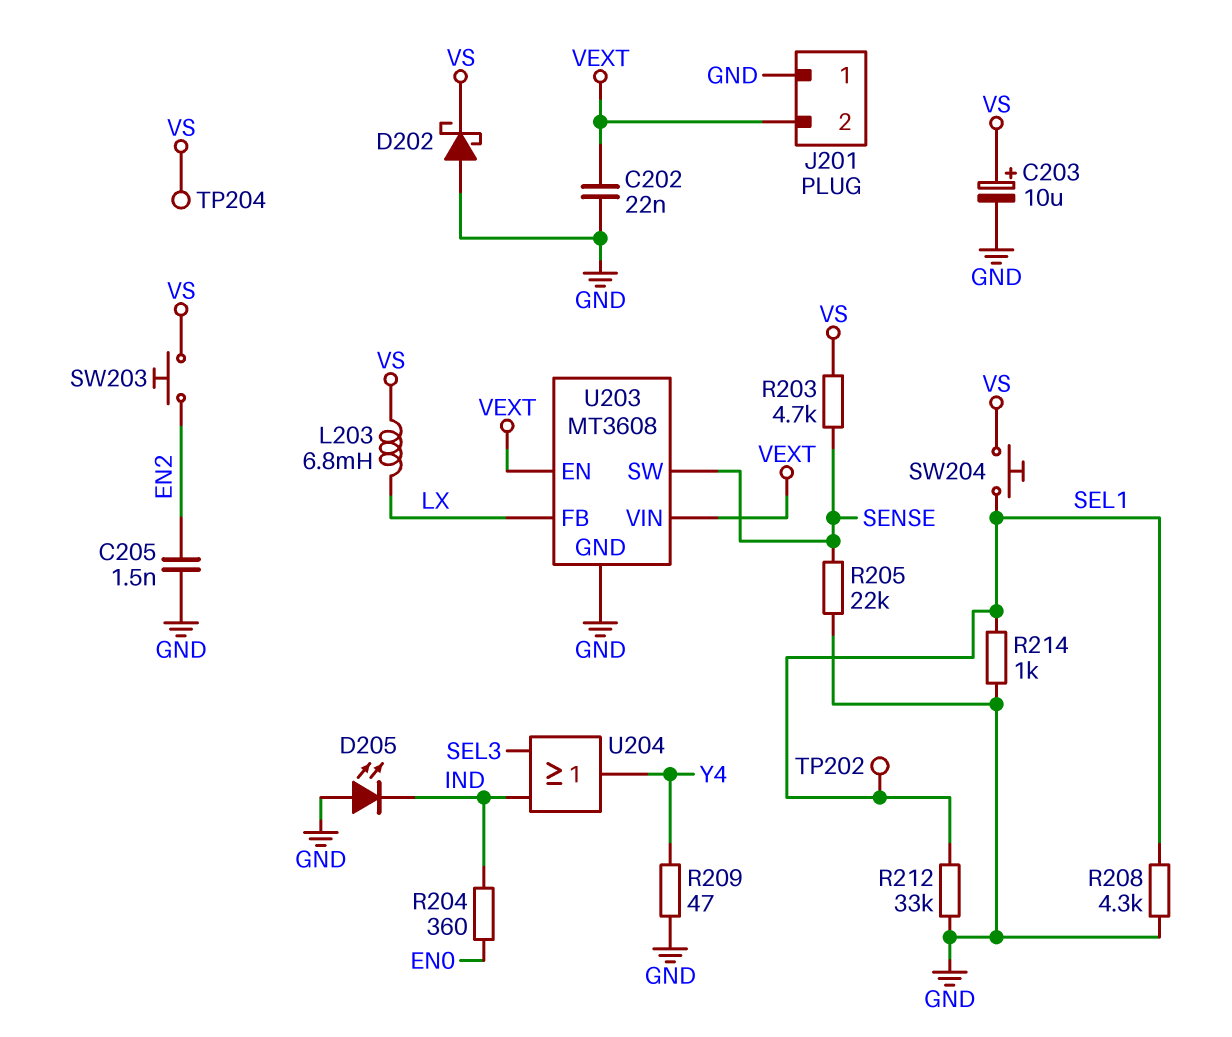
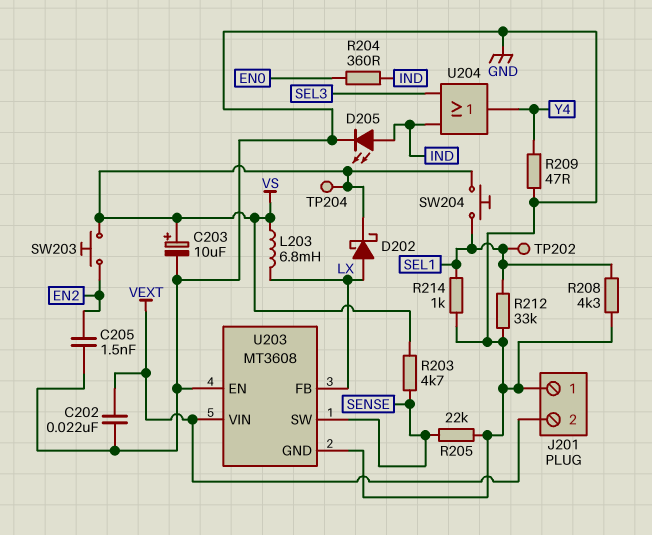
D202: schottky (A GND, K VS) -> schottky (A LX, K VS)
D205: LED (A GND, K IND) -> LED (A IND, K GND)
U203 pin EN: VEXT -> GND

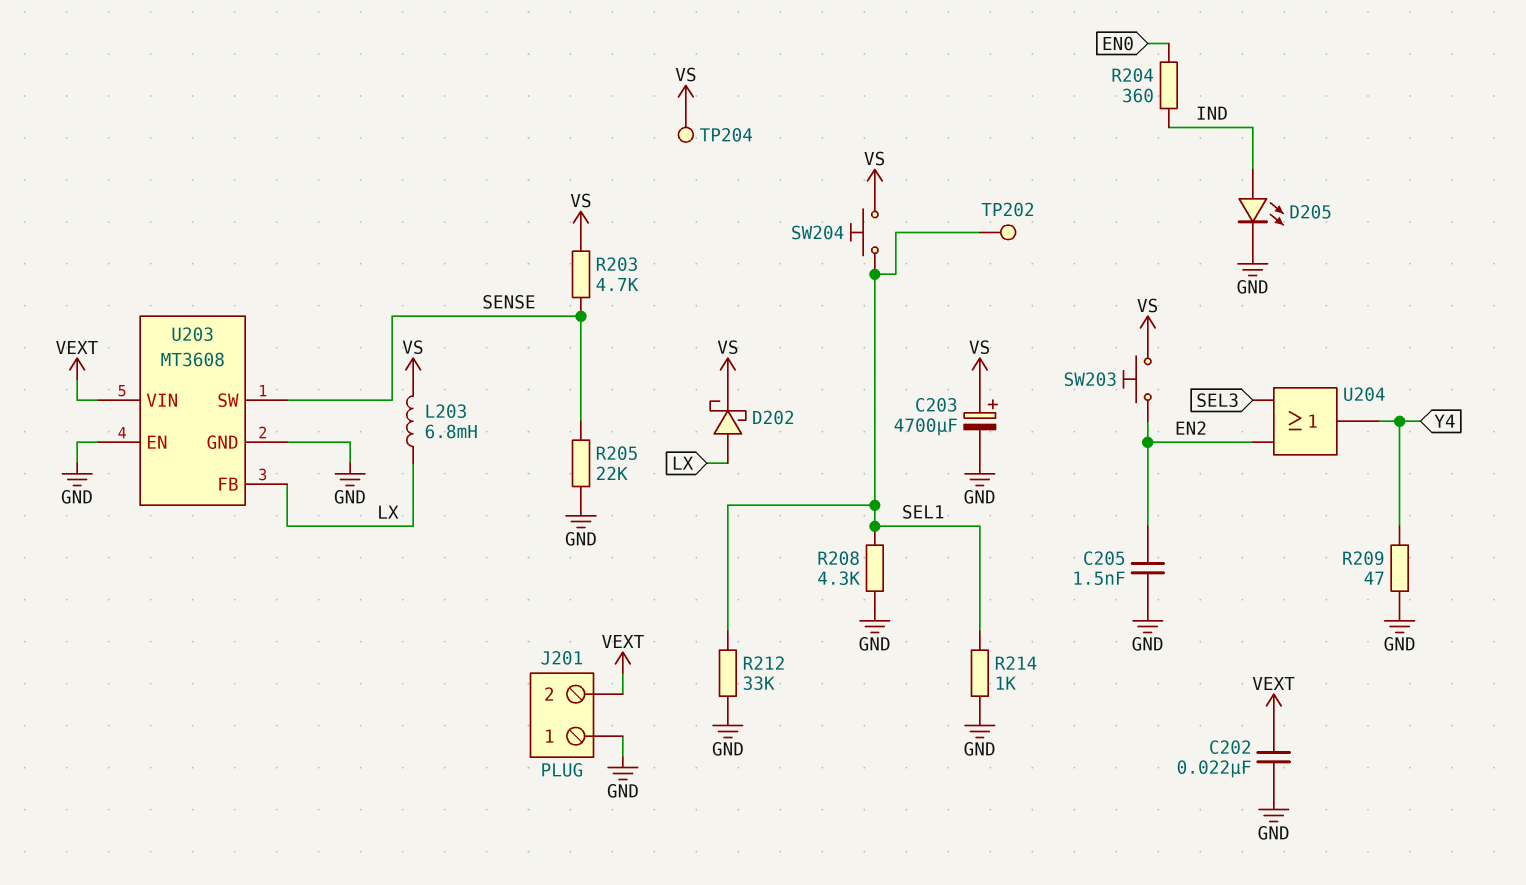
C203: 10uF (plus VS, minus GND) -> 4700uF (plus VS, minus GND)
U204: OR (in IND, in SEL3, out Y4) -> OR (in EN2, in SEL3, out Y4)

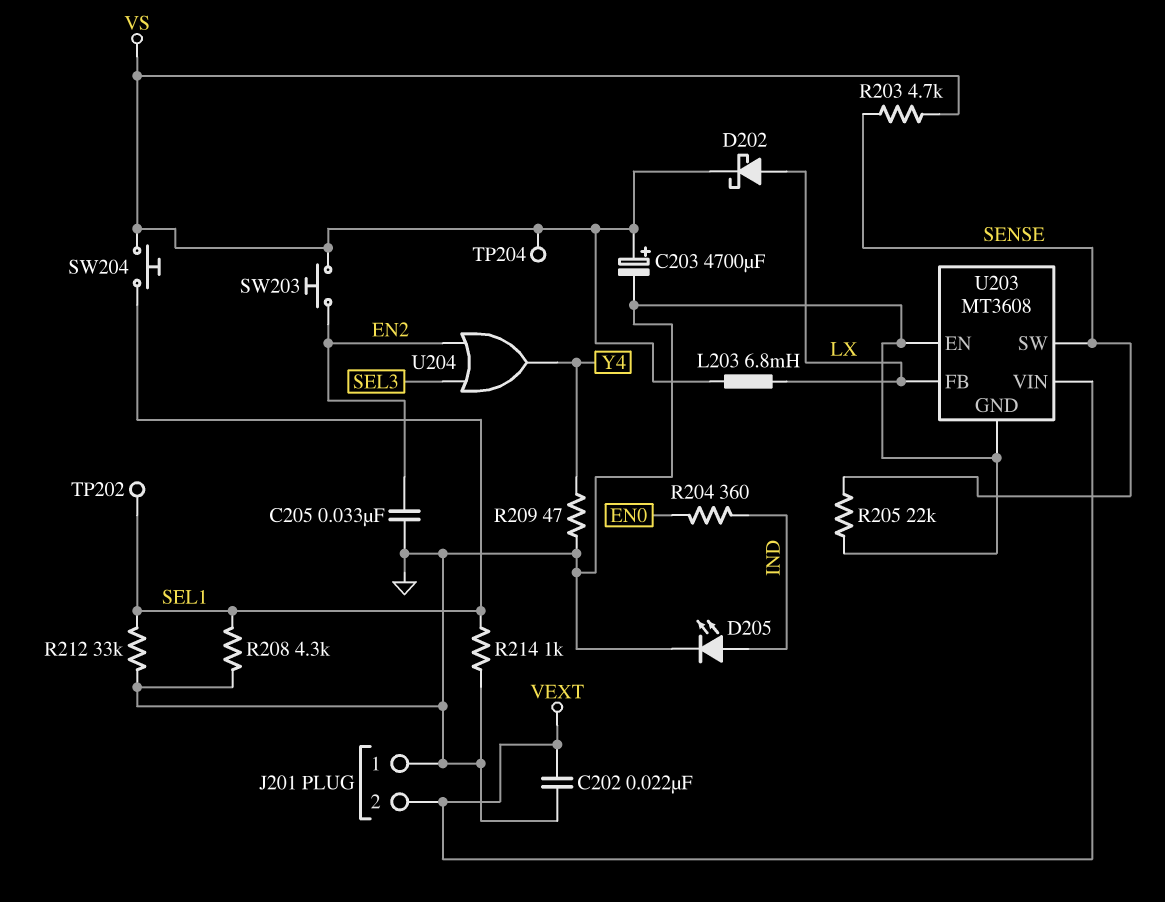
C205: 1.5nF (EN2, GND) -> 33nF (EN2, GND)

